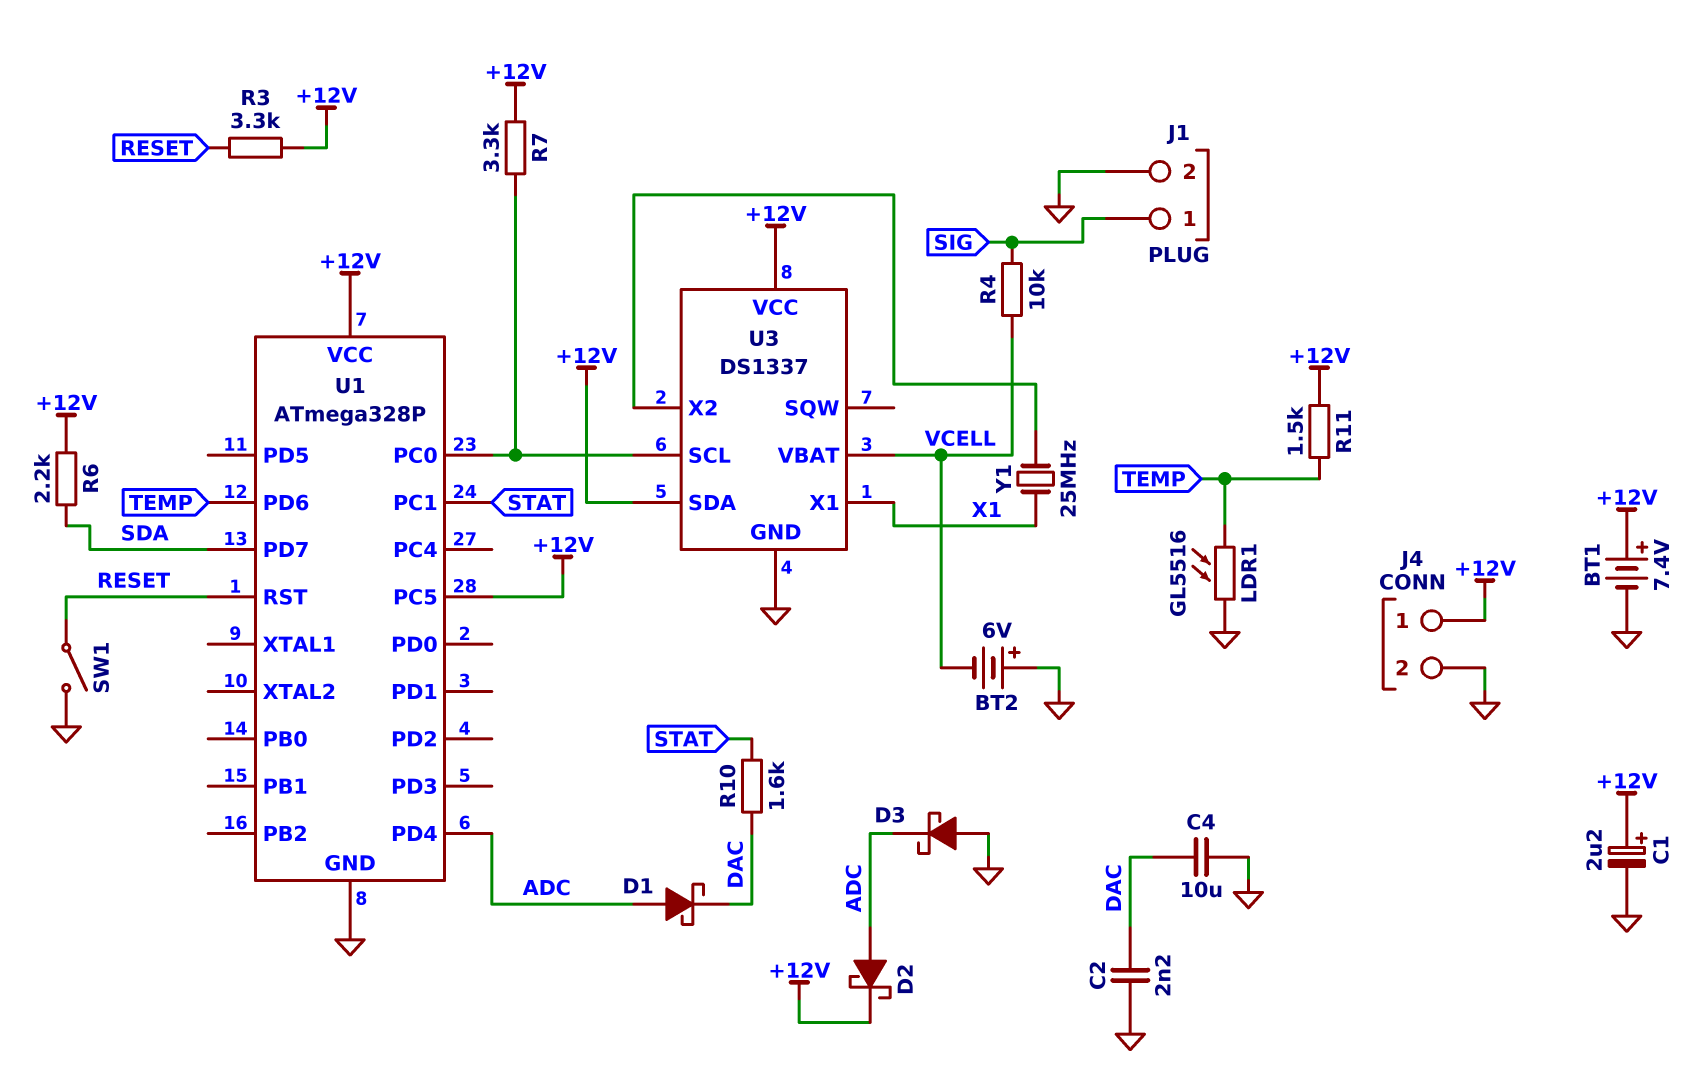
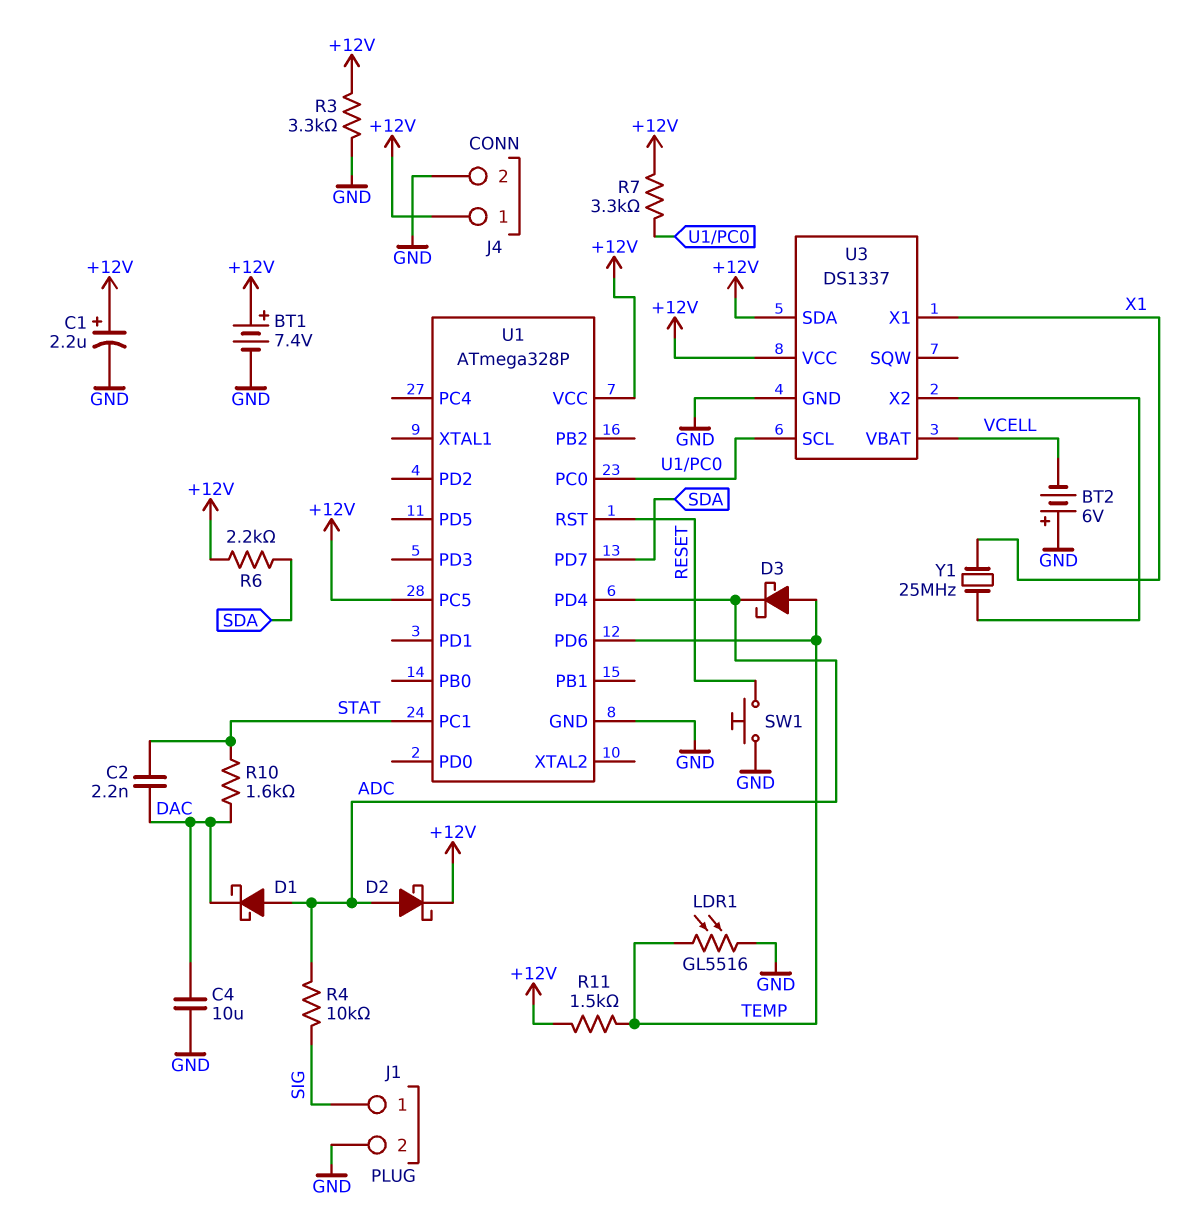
C2: 2.2nF (DAC, GND) -> 2.2nF (DAC, STAT)
D3: schottky (A GND, K ADC) -> schottky (A TEMP, K ADC)
R3: 3.3k (+12V, RESET) -> 3.3k (+12V, GND)
R4: 10k (SIG, VCELL) -> 10k (ADC, SIG)
SW1: switch (GND, RESET) -> button (GND, RESET)

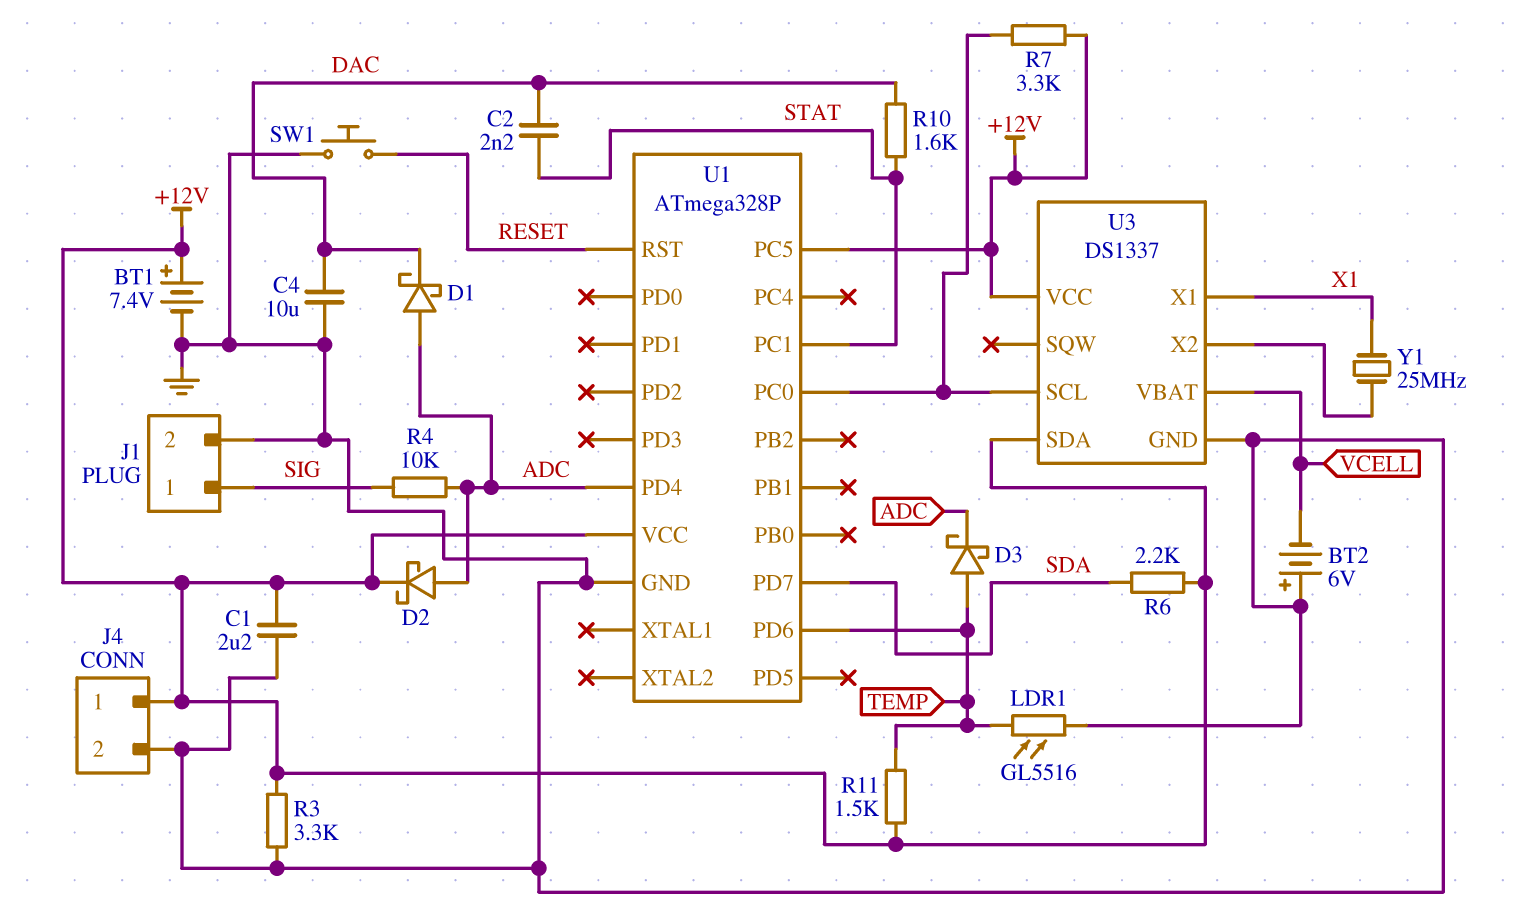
C1: 2.2uF (plus +12V, minus GND) -> 2.2uF (+12V, GND)

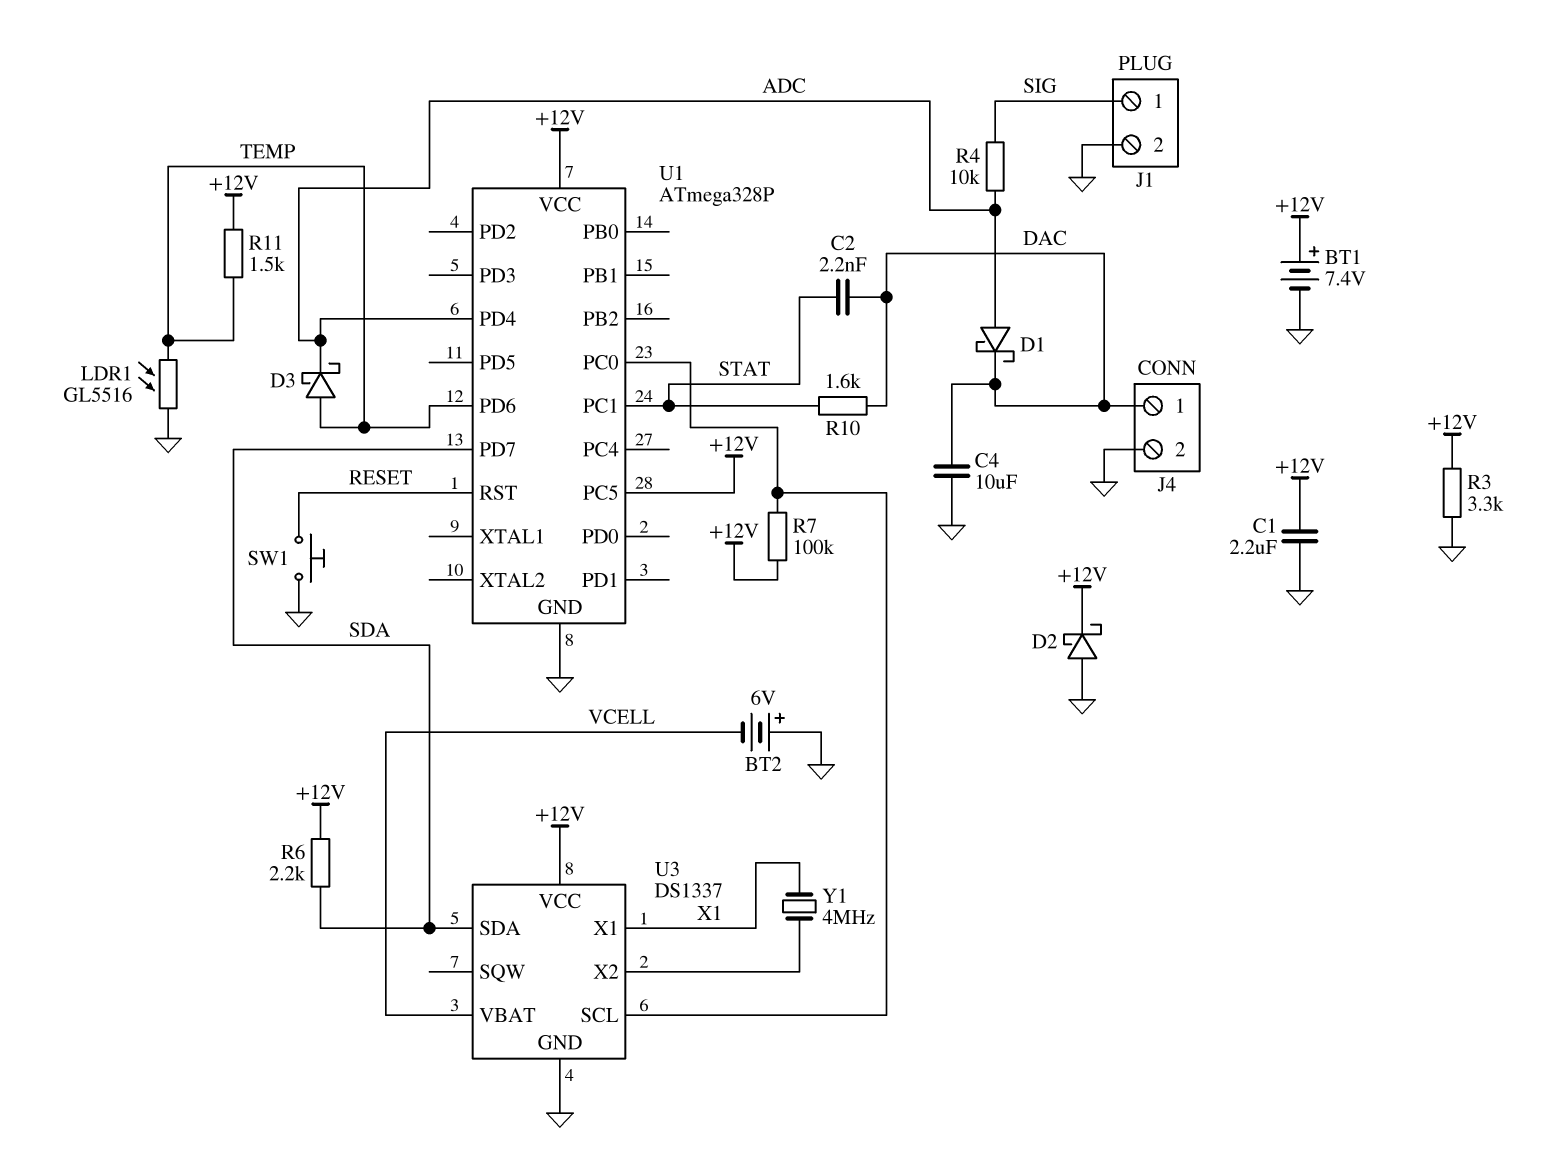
D2: schottky (A ADC, K +12V) -> schottky (A GND, K +12V)
J4 pin 1: +12V -> DAC
R7: 3.3k (+12V, U1/PC0) -> 100k (+12V, U1/PC0)
U3 pin SDA: +12V -> SDA
Y1: 25MHz (U3/X2, X1) -> 4MHz (U3/X2, X1)

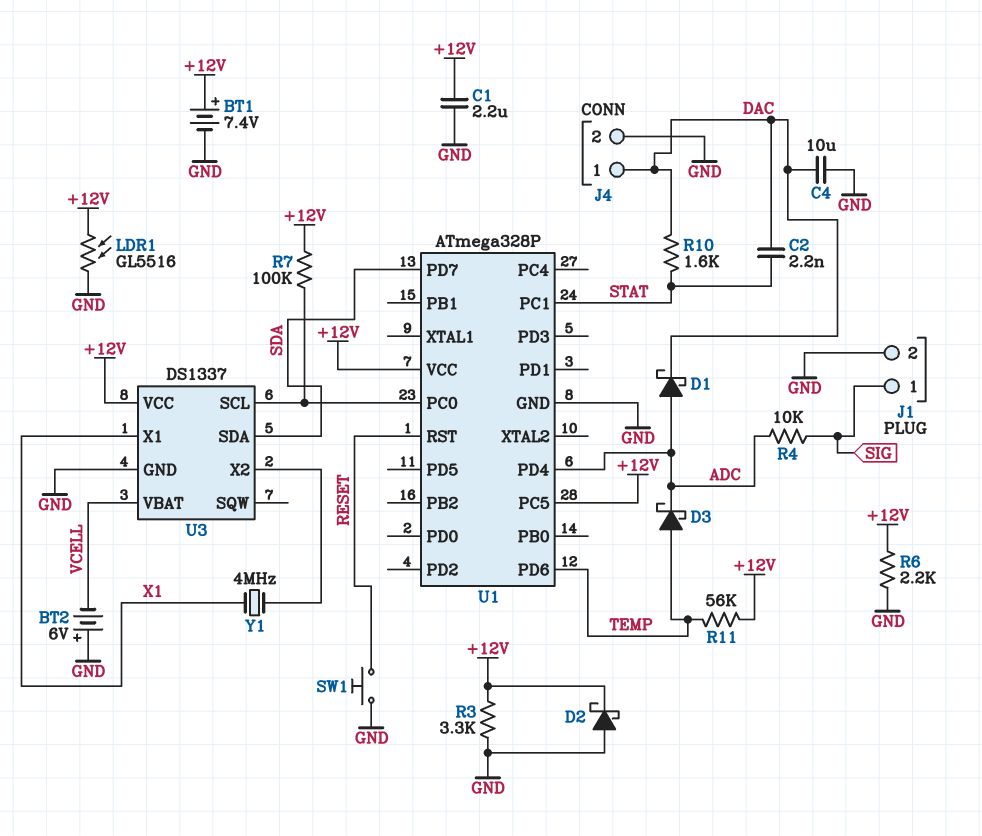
LDR1: GL5516 (GND, TEMP) -> GL5516 (+12V, GND)
R6: 2.2k (+12V, SDA) -> 2.2k (+12V, GND)
R11: 1.5k (+12V, TEMP) -> 56k (+12V, TEMP)

